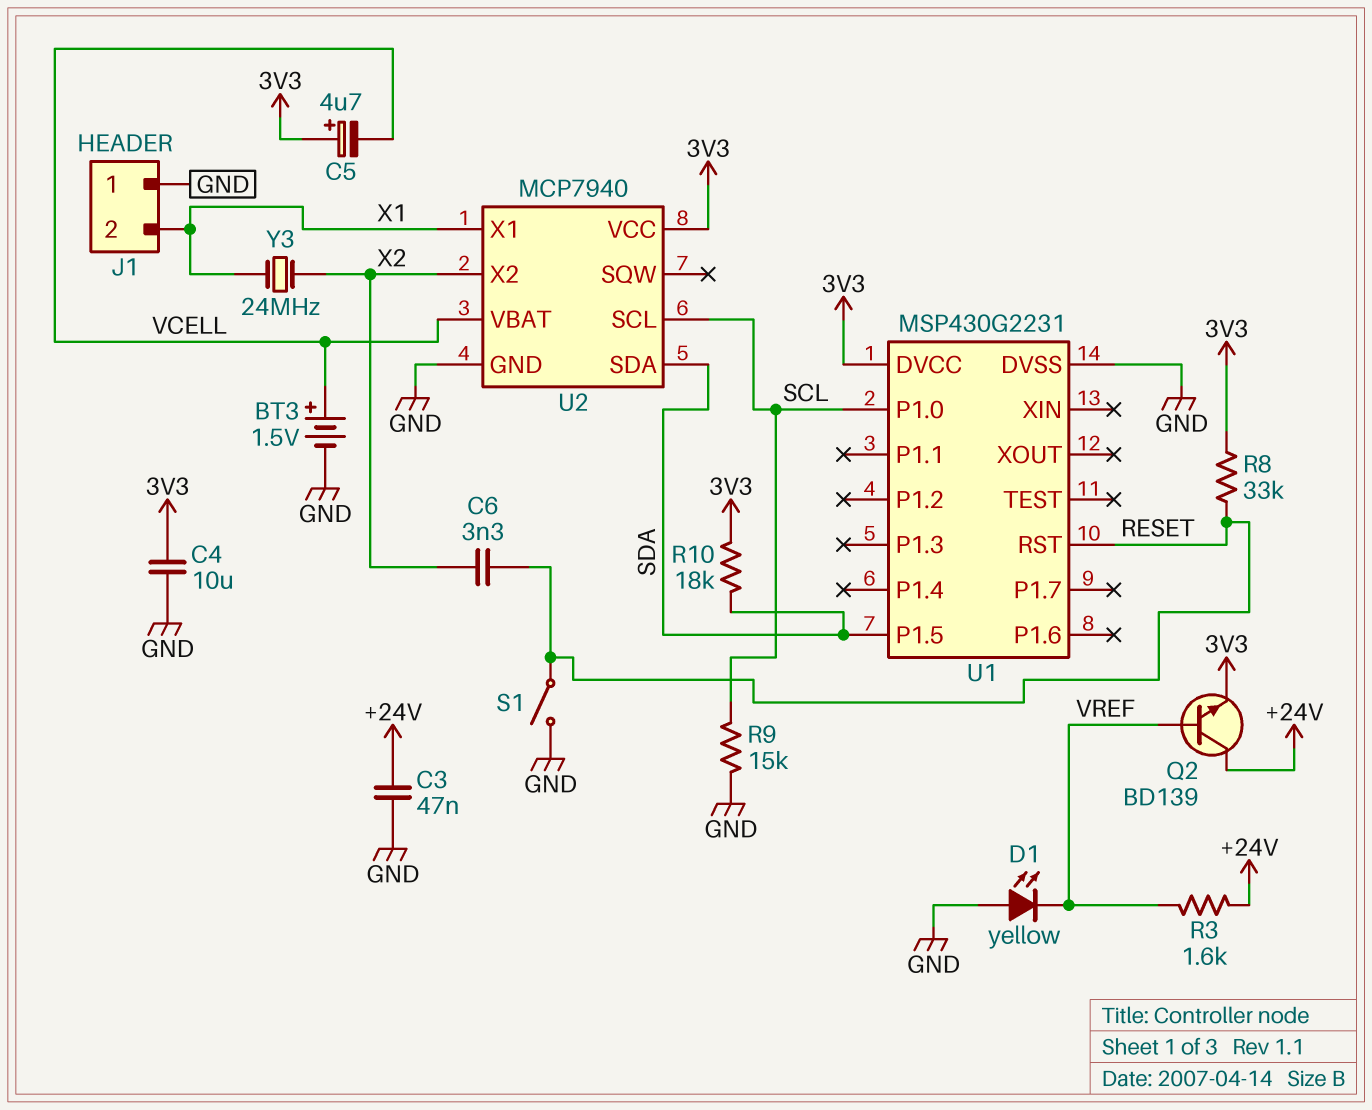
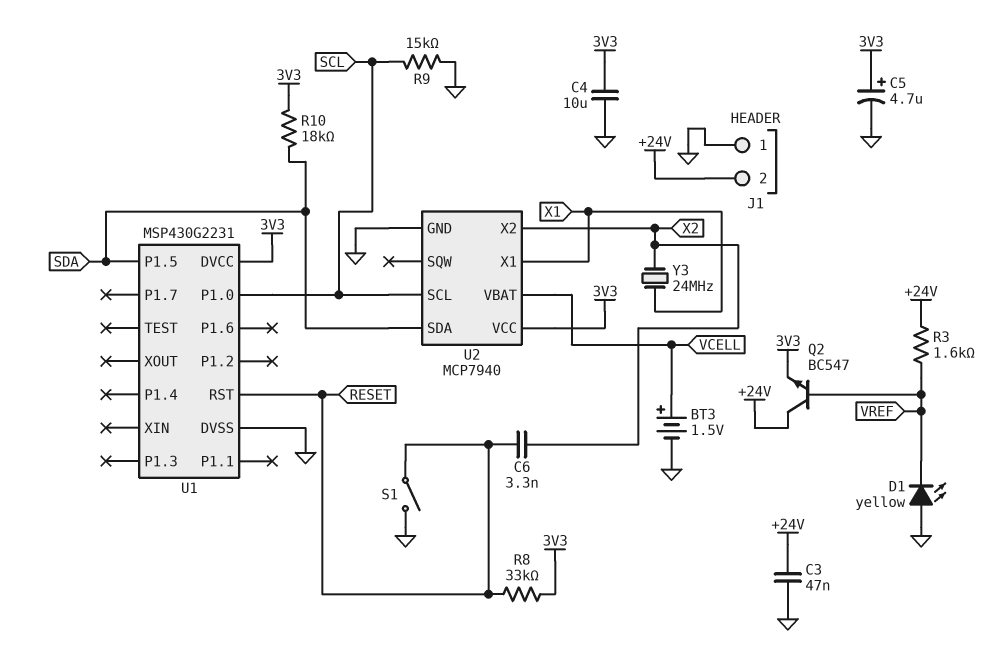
C5: 4.7uF (plus 3V3, minus VCELL) -> 4.7uF (plus 3V3, minus GND)
J1 pin 2: X1 -> +24V
Q2: NPN BD139 (B VREF, C +24V, E 3V3) -> NPN BC547 (B VREF, C +24V, E 3V3)

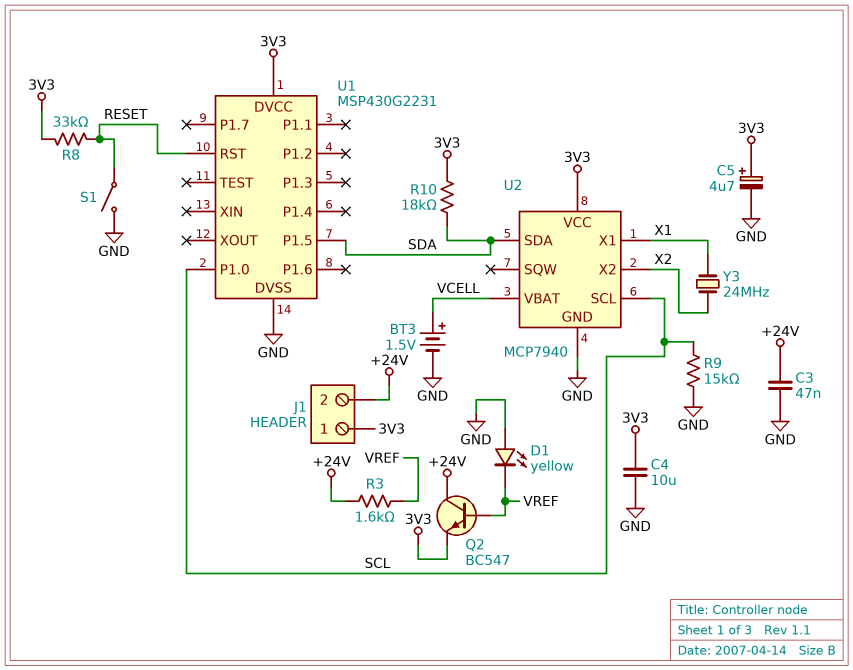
C6: 3.3nF (RESET, X2) -> none
J1 pin 1: GND -> 3V3

